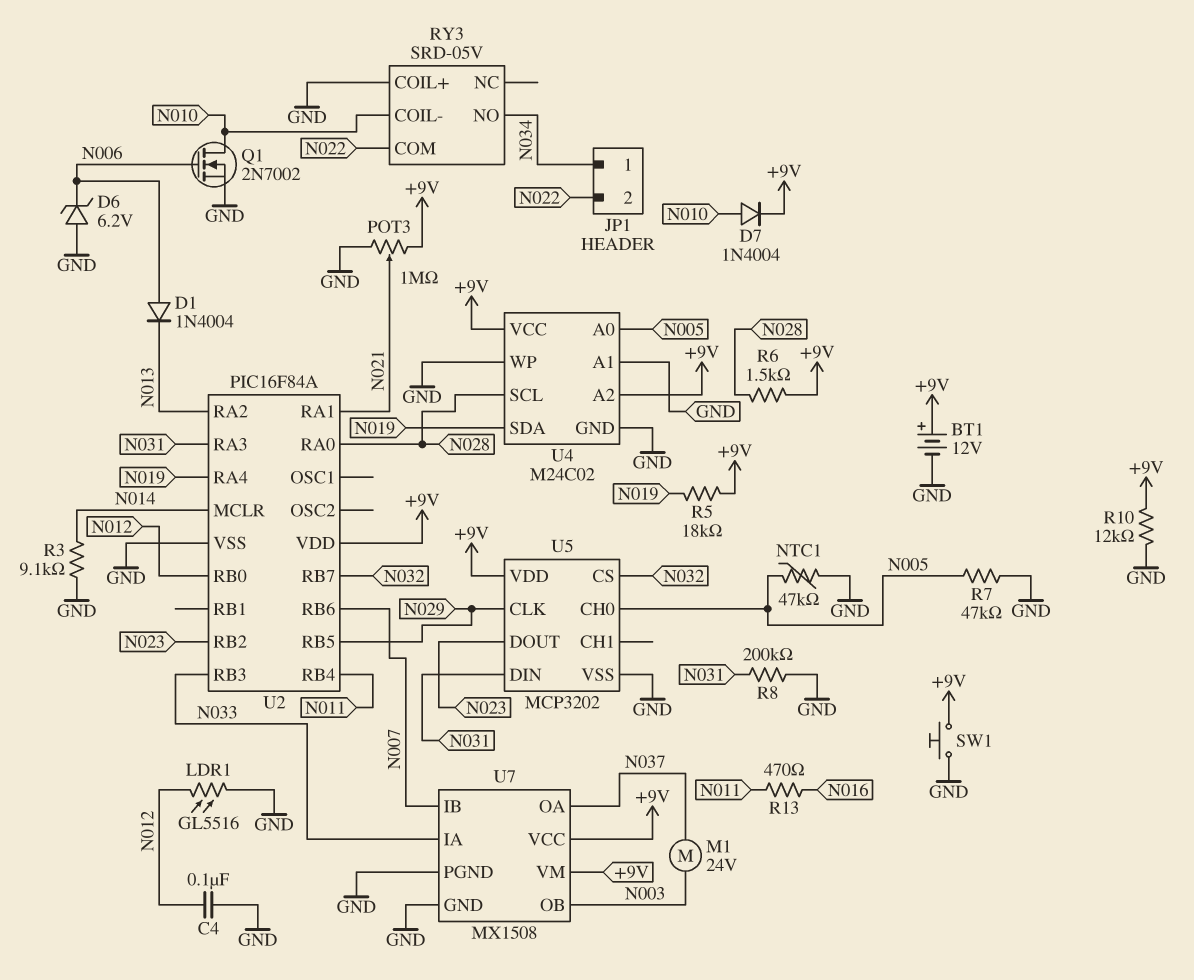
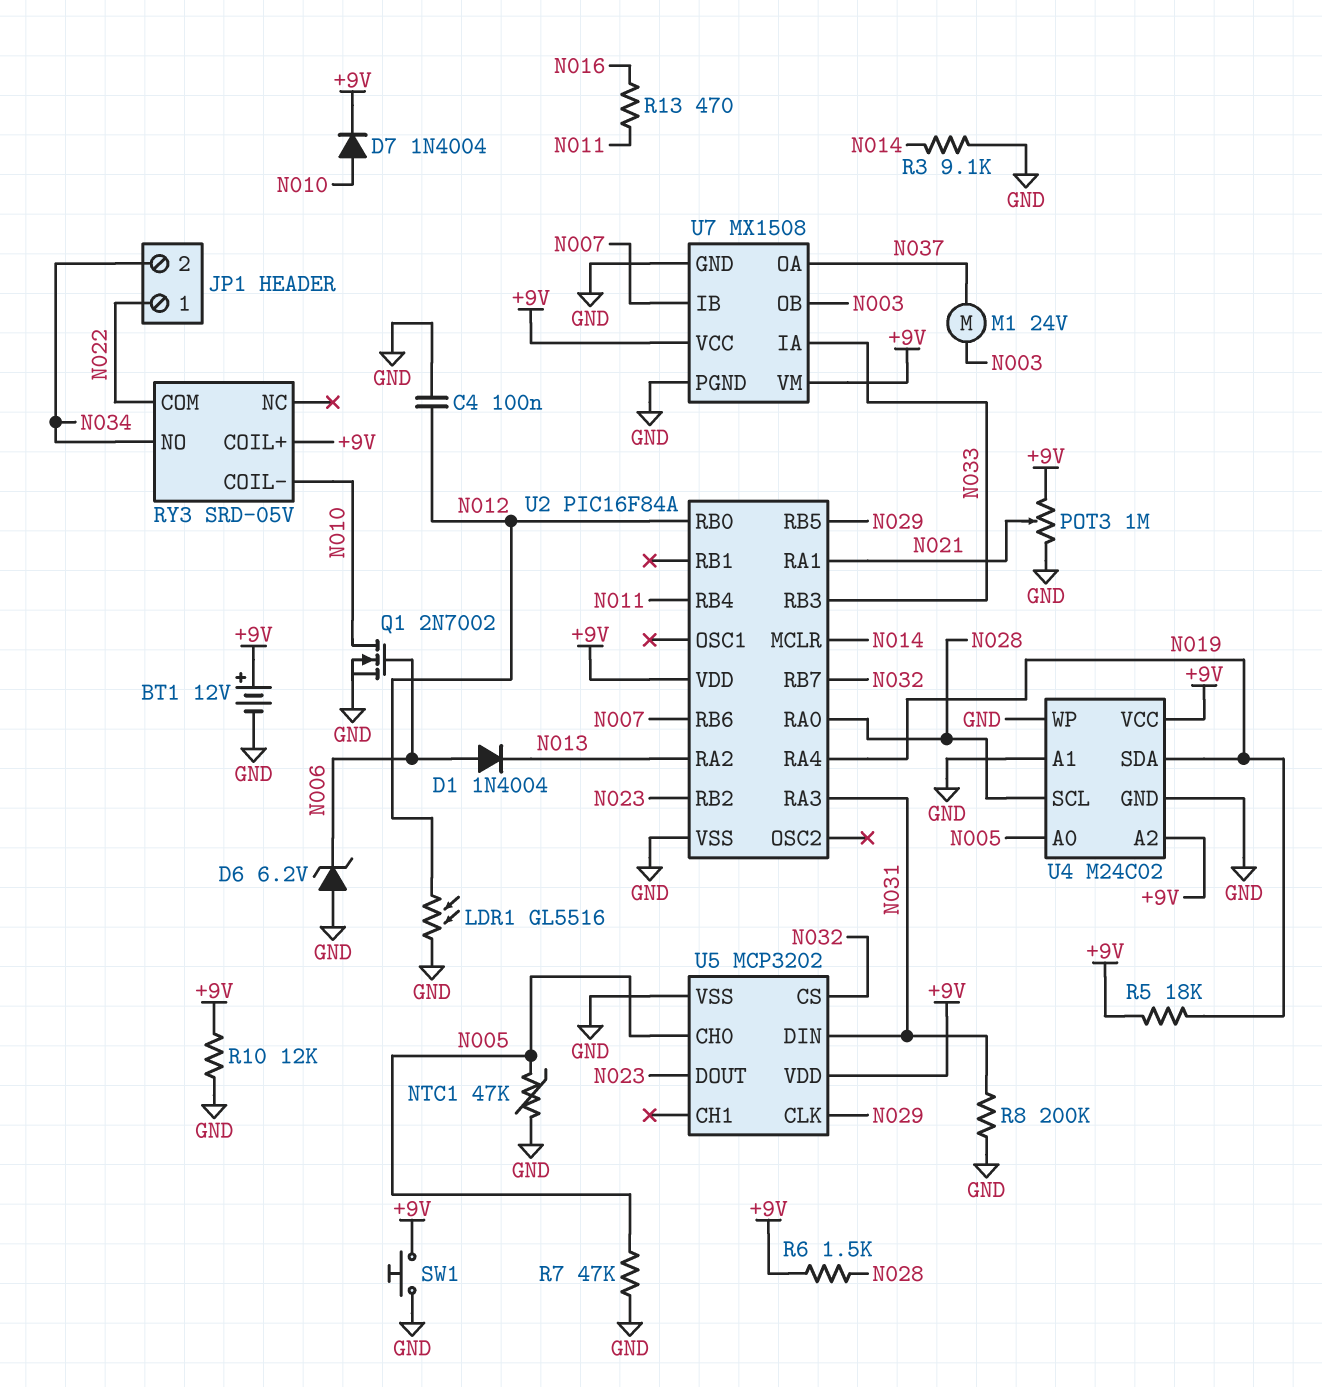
JP1 pin 1: N034 -> N022
JP1 pin 2: N022 -> N034
RY3 pin COIL+: GND -> +9V

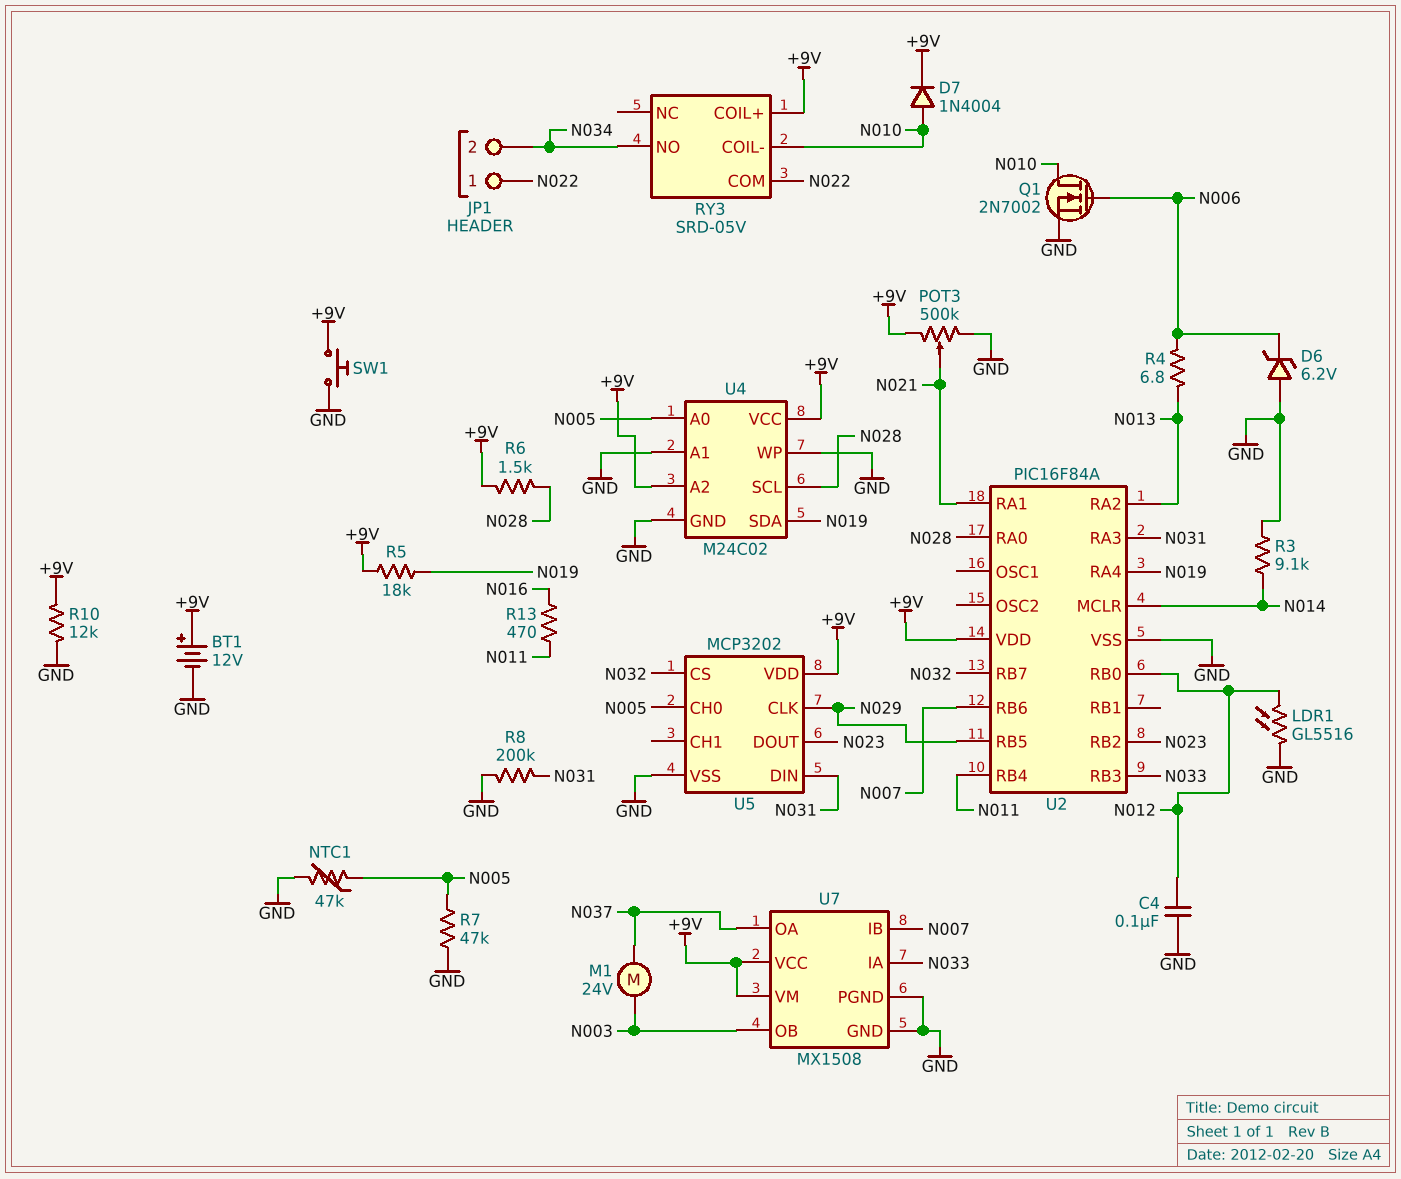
D1: diode 1N4004 (A N006, K N013) -> none
POT3: 1M (+9V, GND, wiper N021) -> 500k (+9V, GND, wiper N021)
R4: none -> 6.8 (N006, N013)

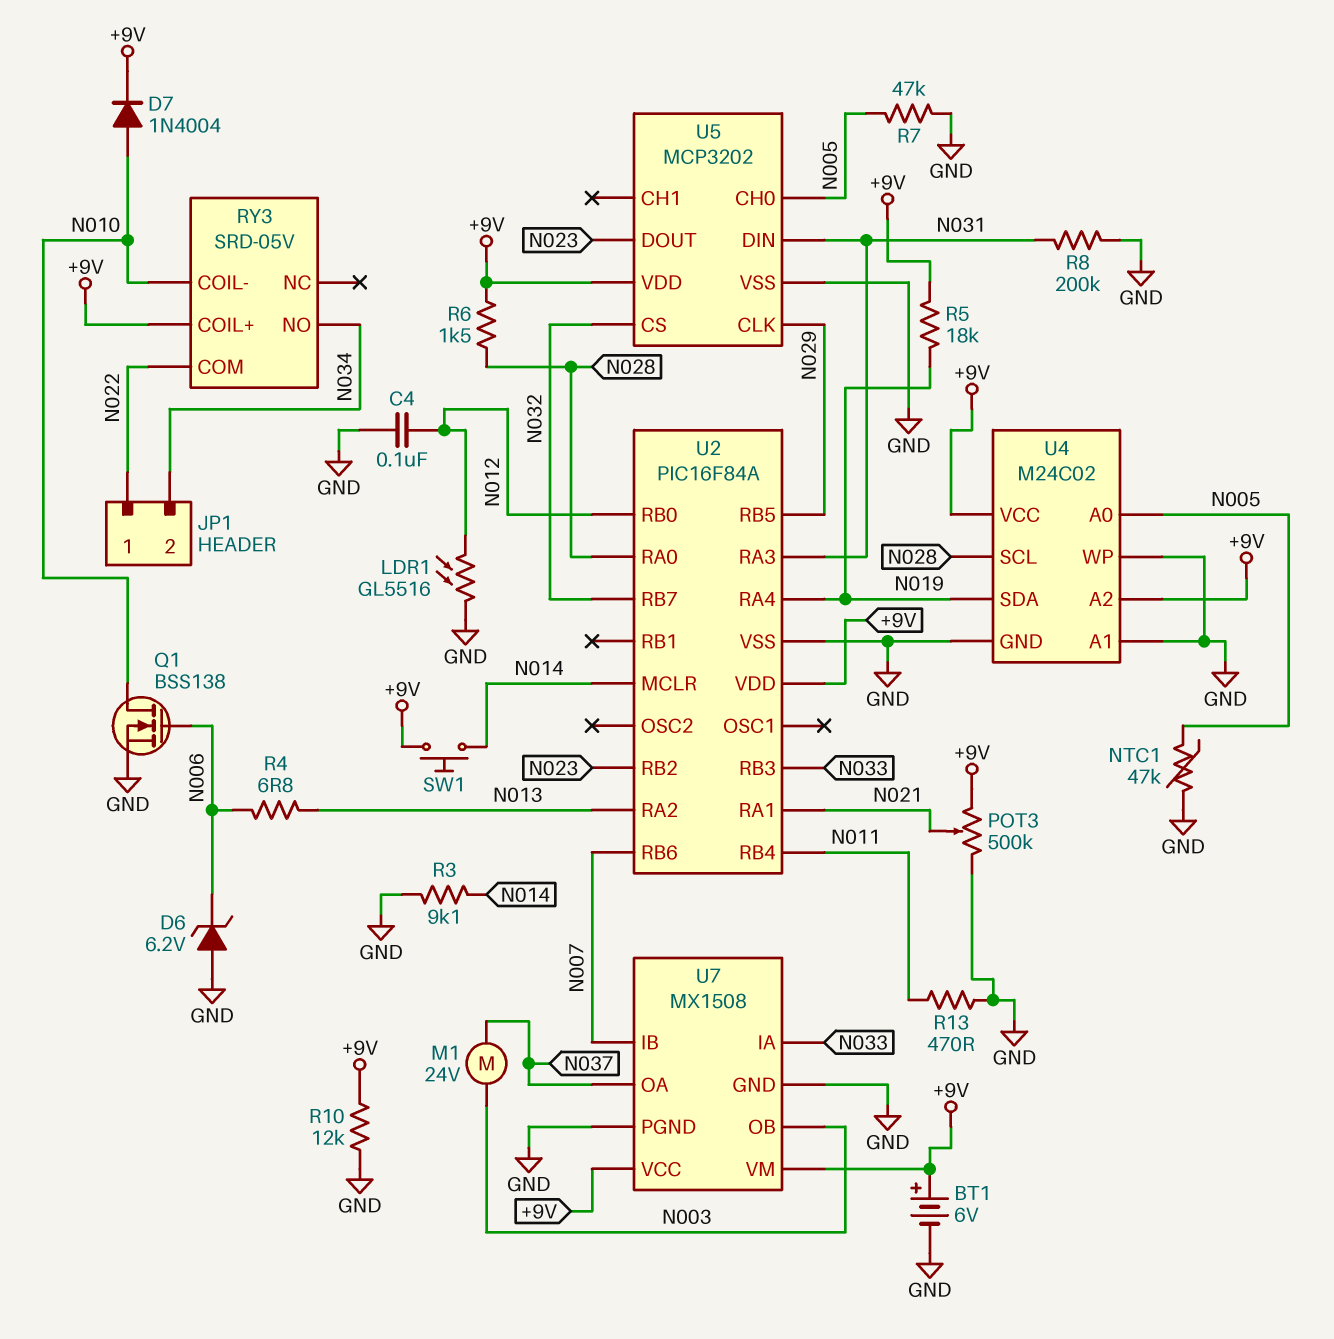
BT1: 12V (plus +9V, minus GND) -> 6V (plus +9V, minus GND)
Q1: NMOS 2N7002 (G N006, D N010, S GND) -> NMOS BSS138 (G N006, D N010, S GND)
R13: 470 (N011, N016) -> 470 (GND, N011)
SW1: button (+9V, GND) -> button (+9V, N014)

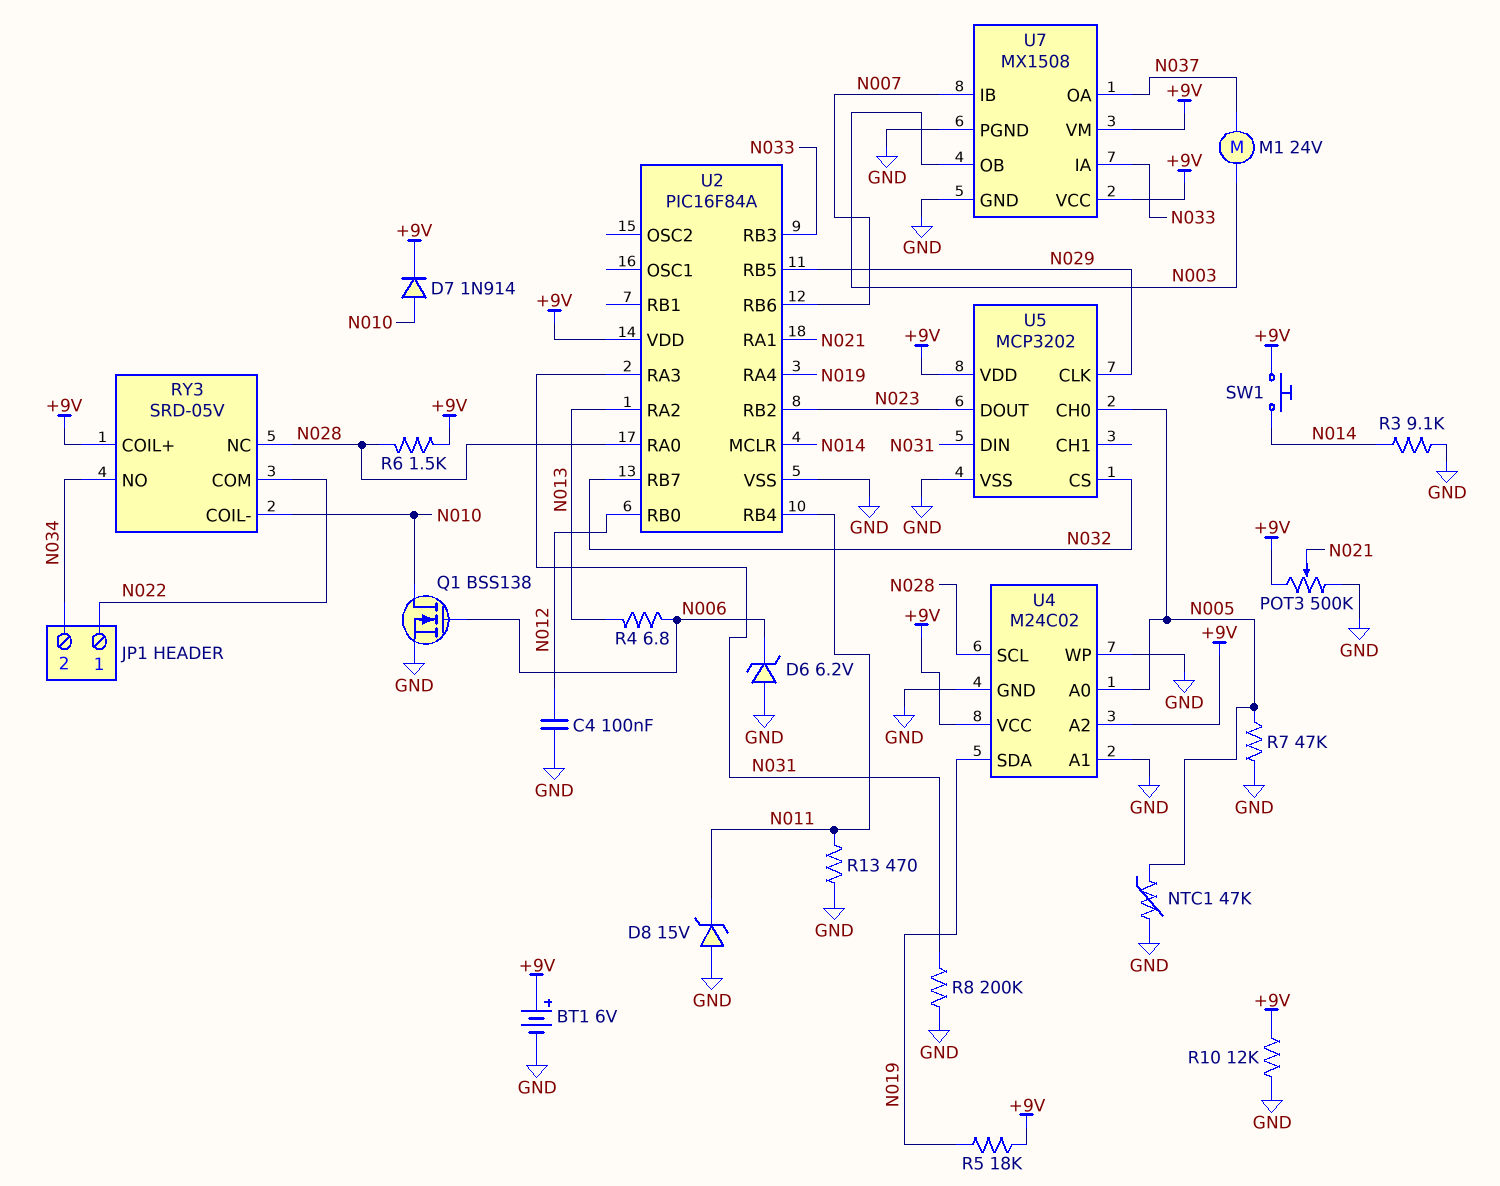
D7: diode 1N4004 (A N010, K +9V) -> diode 1N914 (A N010, K +9V)
D8: none -> zener 15V (A GND, K N011)
LDR1: GL5516 (GND, N012) -> none
RY3 pin NC: none -> N028

